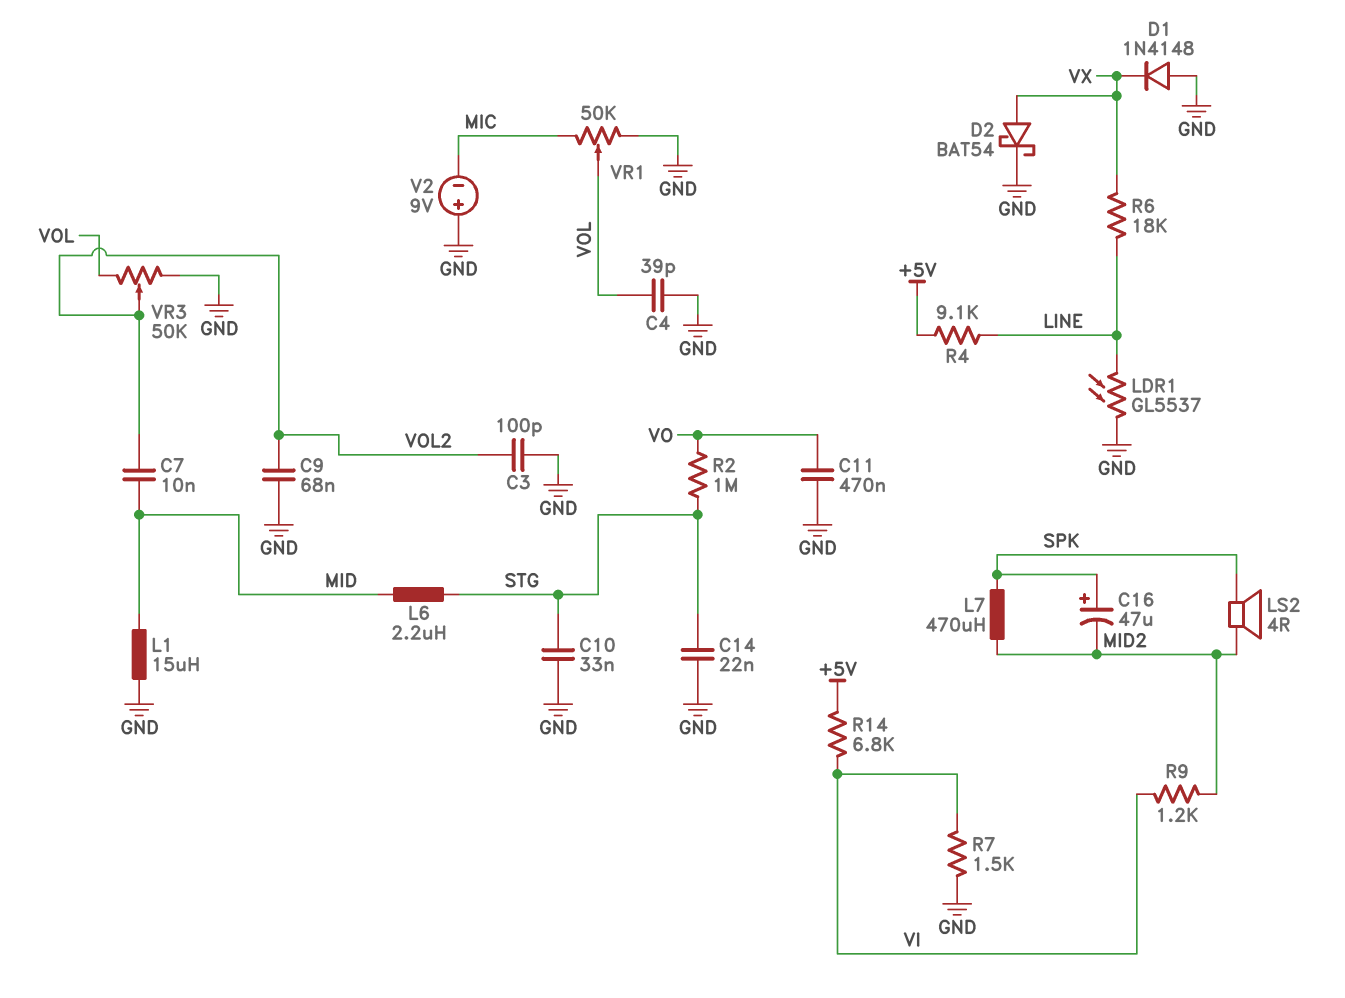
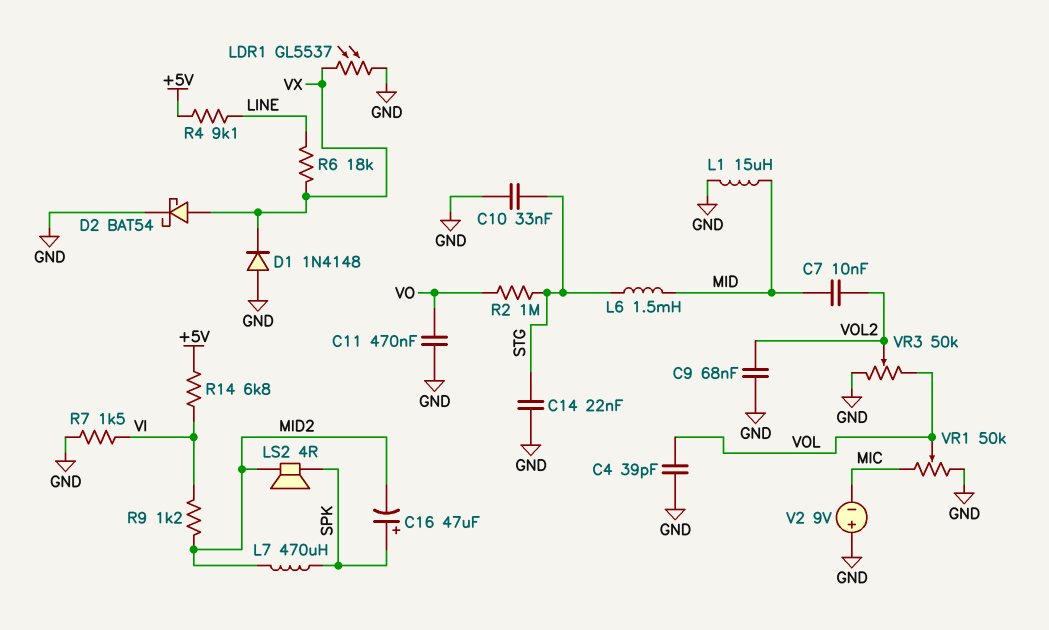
C3: 100pF (GND, VOL2) -> none
L6: 2.2uH (MID, STG) -> 1.5mH (MID, STG)
LDR1: GL5537 (GND, LINE) -> GL5537 (GND, VX)

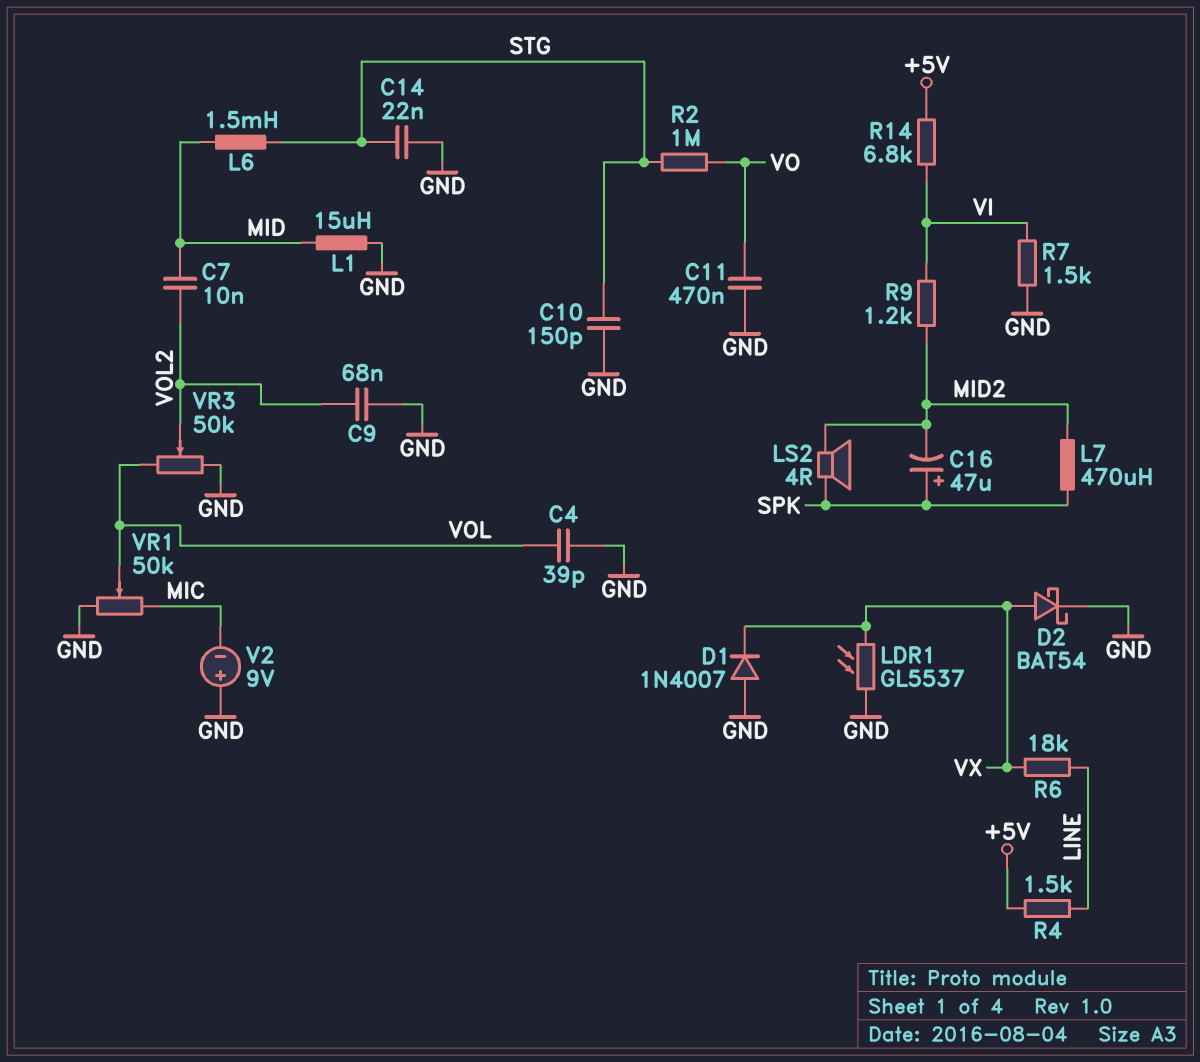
C10: 33nF (GND, STG) -> 150pF (GND, STG)
D1: diode 1N4148 (A GND, K VX) -> diode 1N4007 (A GND, K VX)
R4: 9.1k (+5V, LINE) -> 1.5k (+5V, LINE)

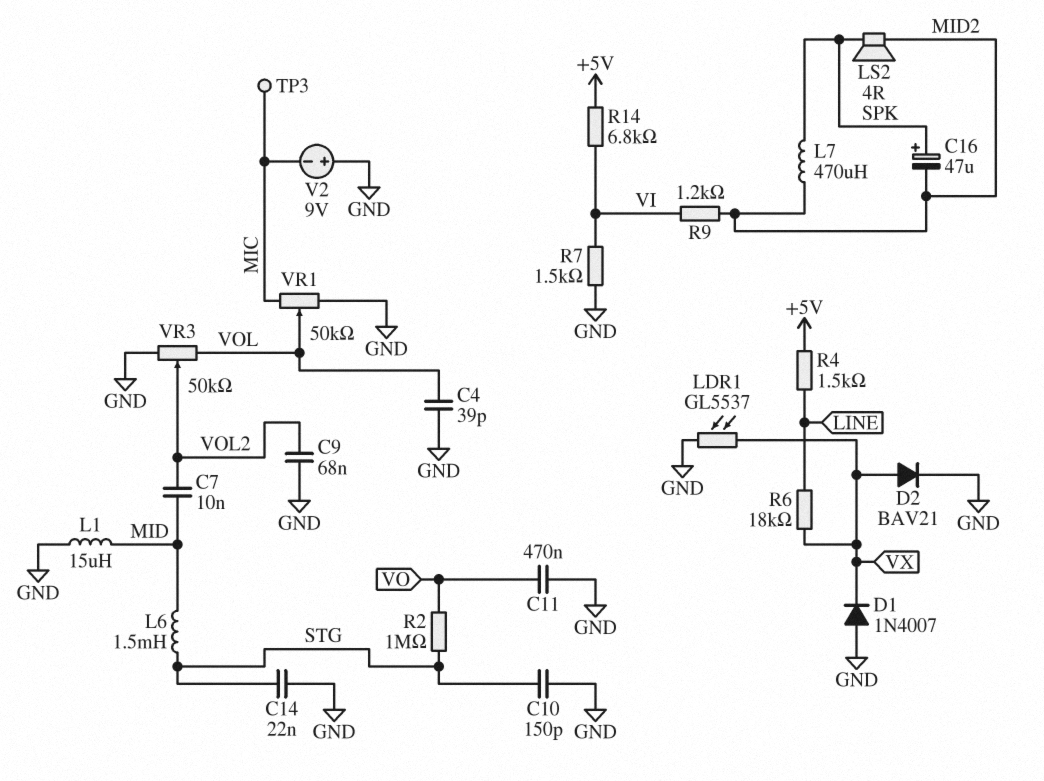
D2: schottky BAT54 (A VX, K GND) -> diode BAV21 (A VX, K GND)
TP3: none -> test point (MIC)

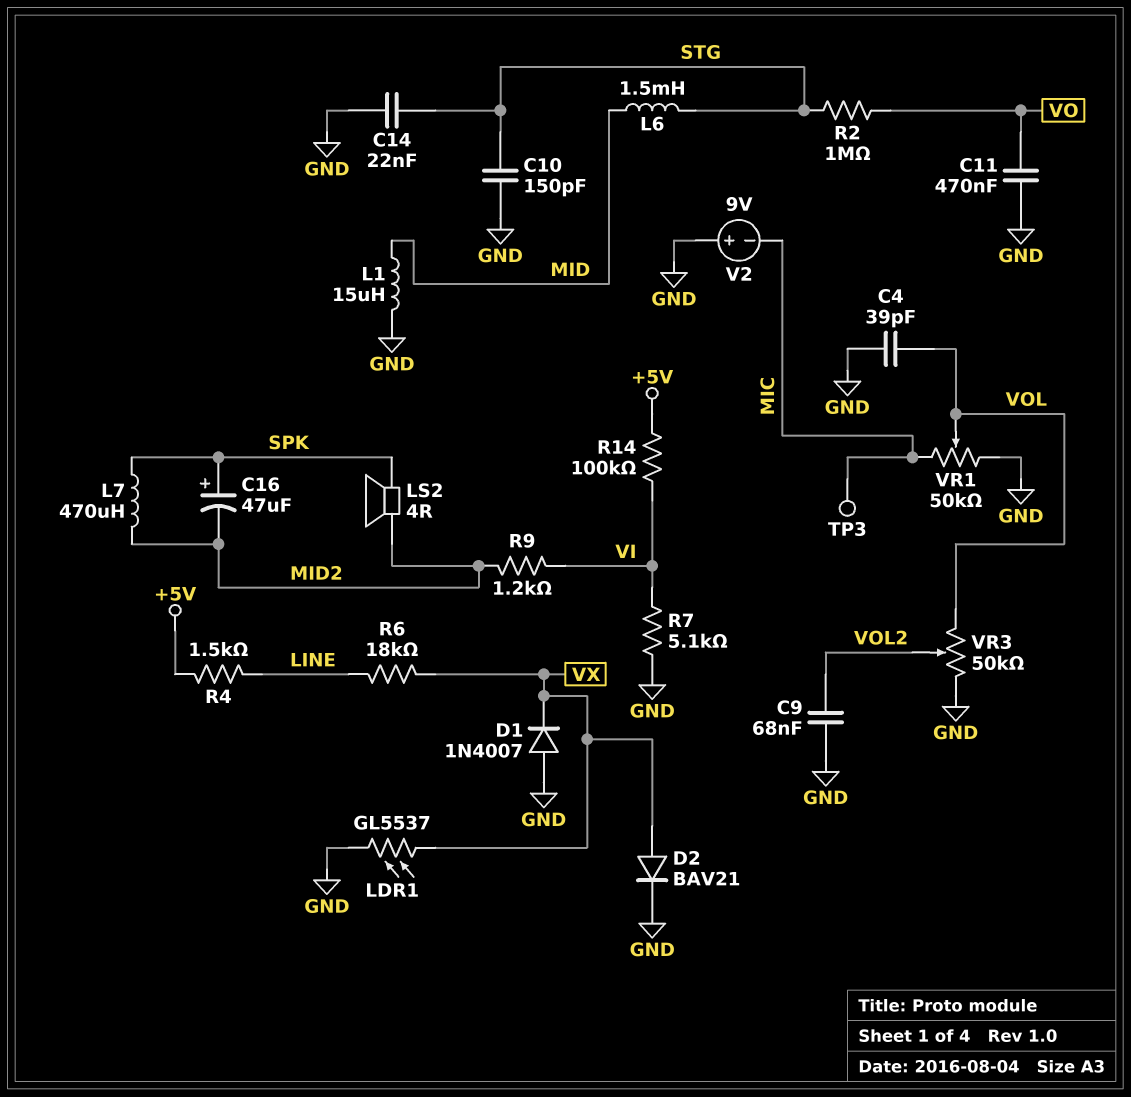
C7: 10nF (MID, VOL2) -> none
R7: 1.5k (GND, VI) -> 5.1k (GND, VI)
R14: 6.8k (+5V, VI) -> 100k (+5V, VI)

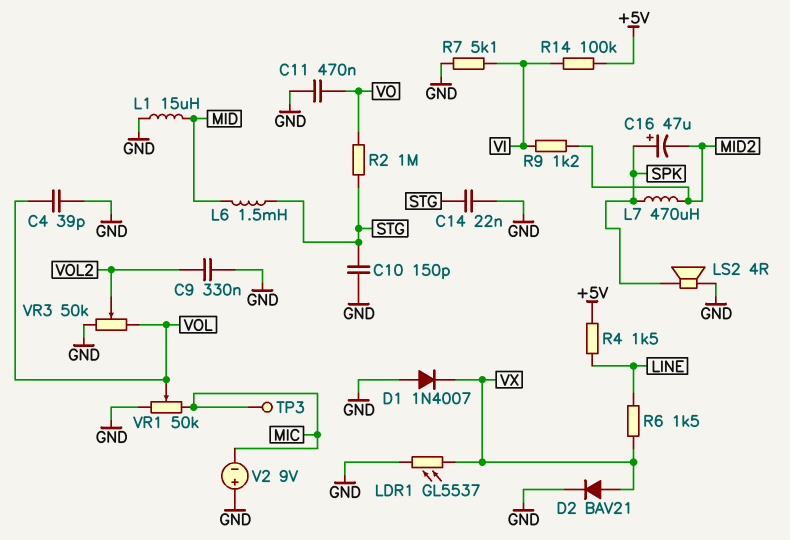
C9: 68nF (GND, VOL2) -> 330nF (GND, VOL2)
LS2: speaker 4R (MID2, SPK) -> speaker 4R (GND, SPK)
R6: 18k (LINE, VX) -> 1.5k (LINE, VX)

